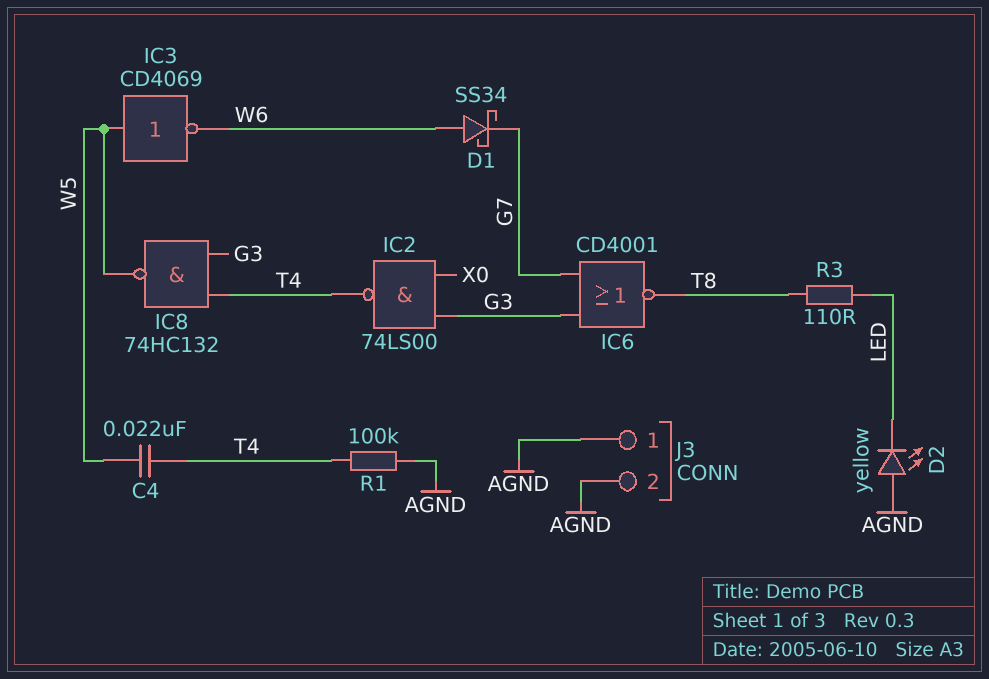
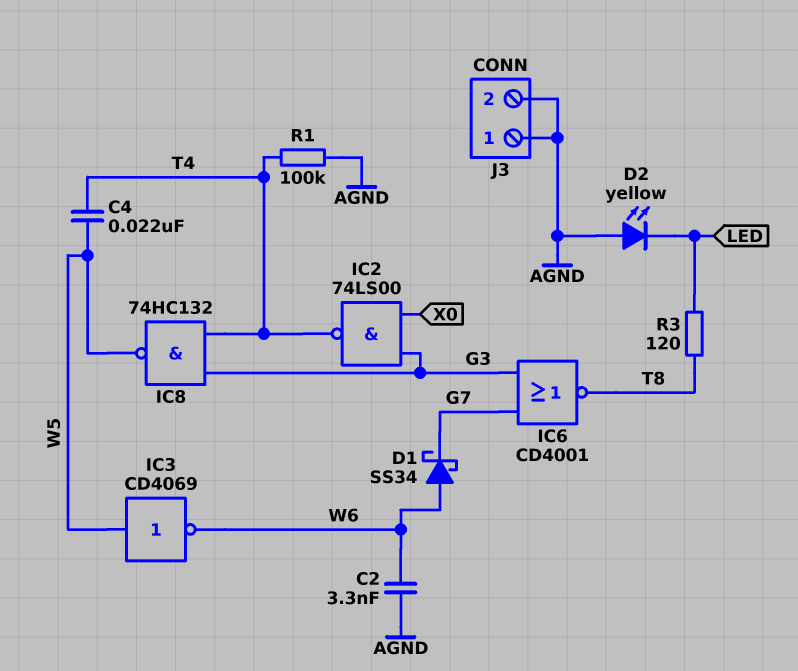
C2: none -> 3.3nF (AGND, W6)
R3: 110 (LED, T8) -> 120 (LED, T8)

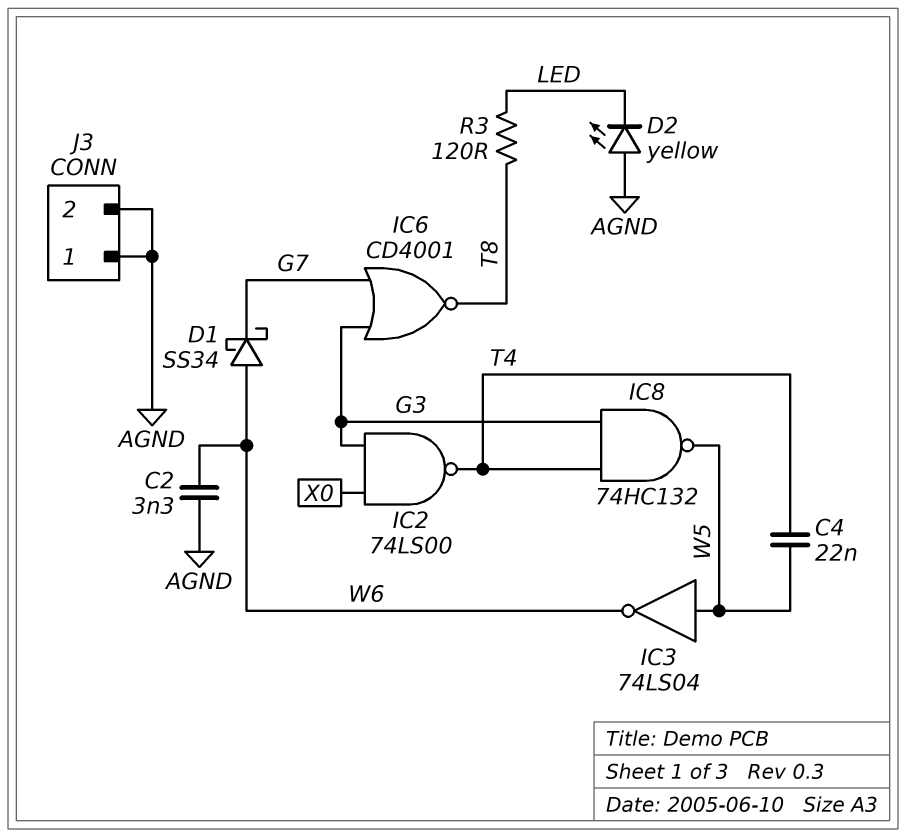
IC3: NOT CD4069 (in W5, out W6) -> NOT 74LS04 (in W5, out W6)
R1: 100k (AGND, T4) -> none

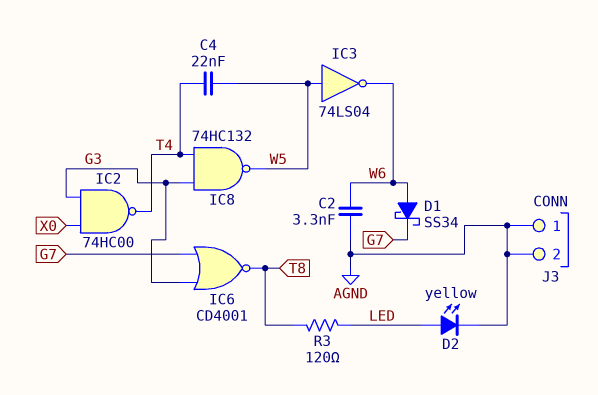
D2: LED yellow (A AGND, K LED) -> LED yellow (A LED, K AGND)
IC2: NAND 74LS00 (in G3, in X0, out T4) -> NAND 74HC00 (in G3, in X0, out T4)

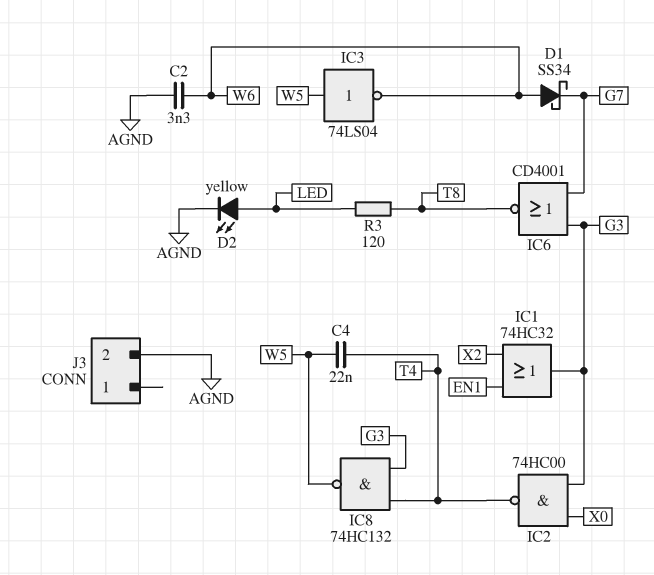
IC1: none -> OR 74HC32 (in EN1, in X2, out G3)
J3 pin 1: AGND -> none

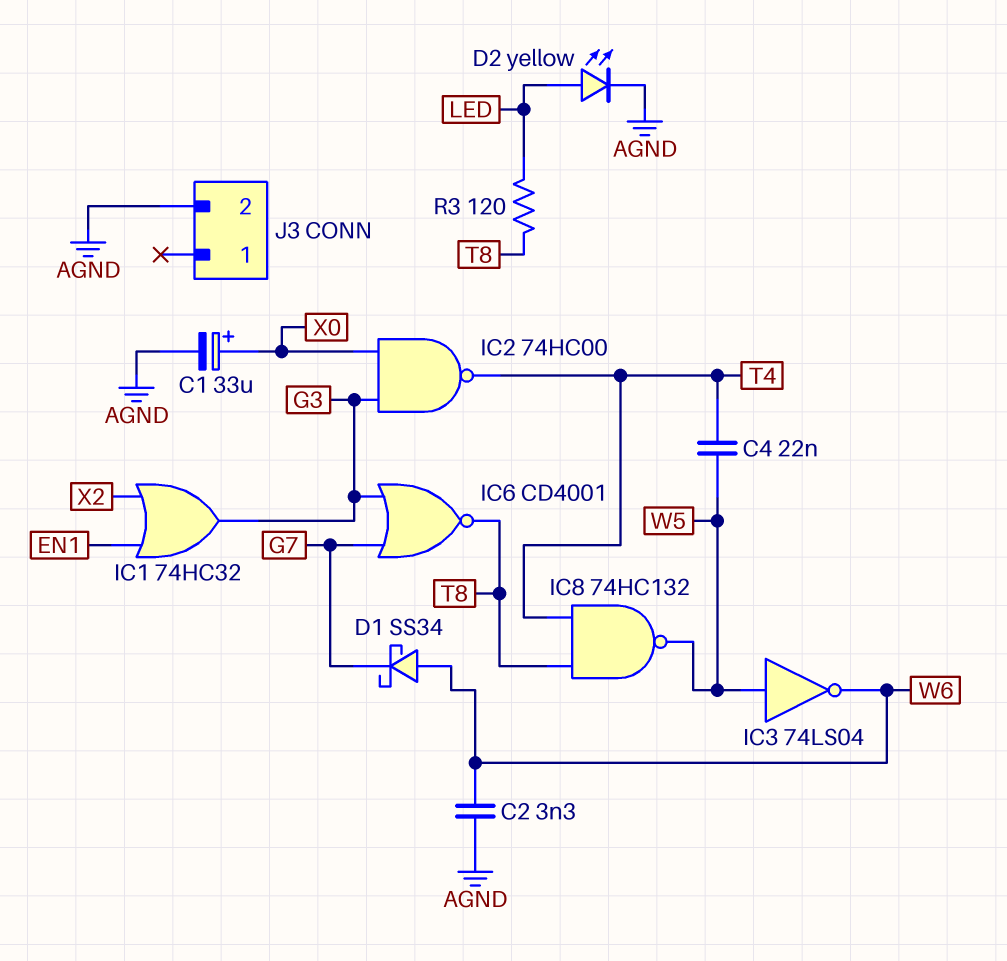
C1: none -> 33uF (plus X0, minus AGND)
IC8: NAND 74HC132 (in G3, in T4, out W5) -> NAND 74HC132 (in T4, in T8, out W5)

